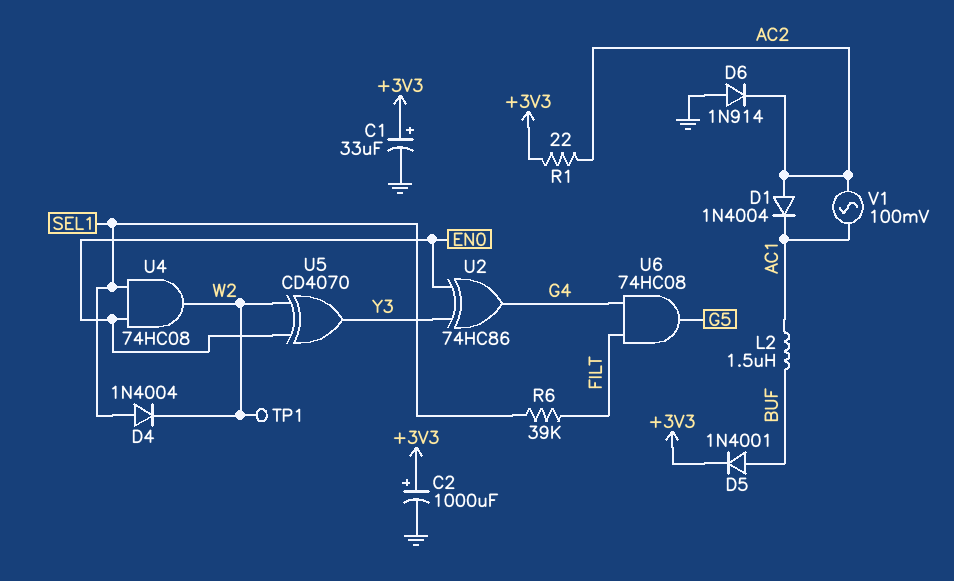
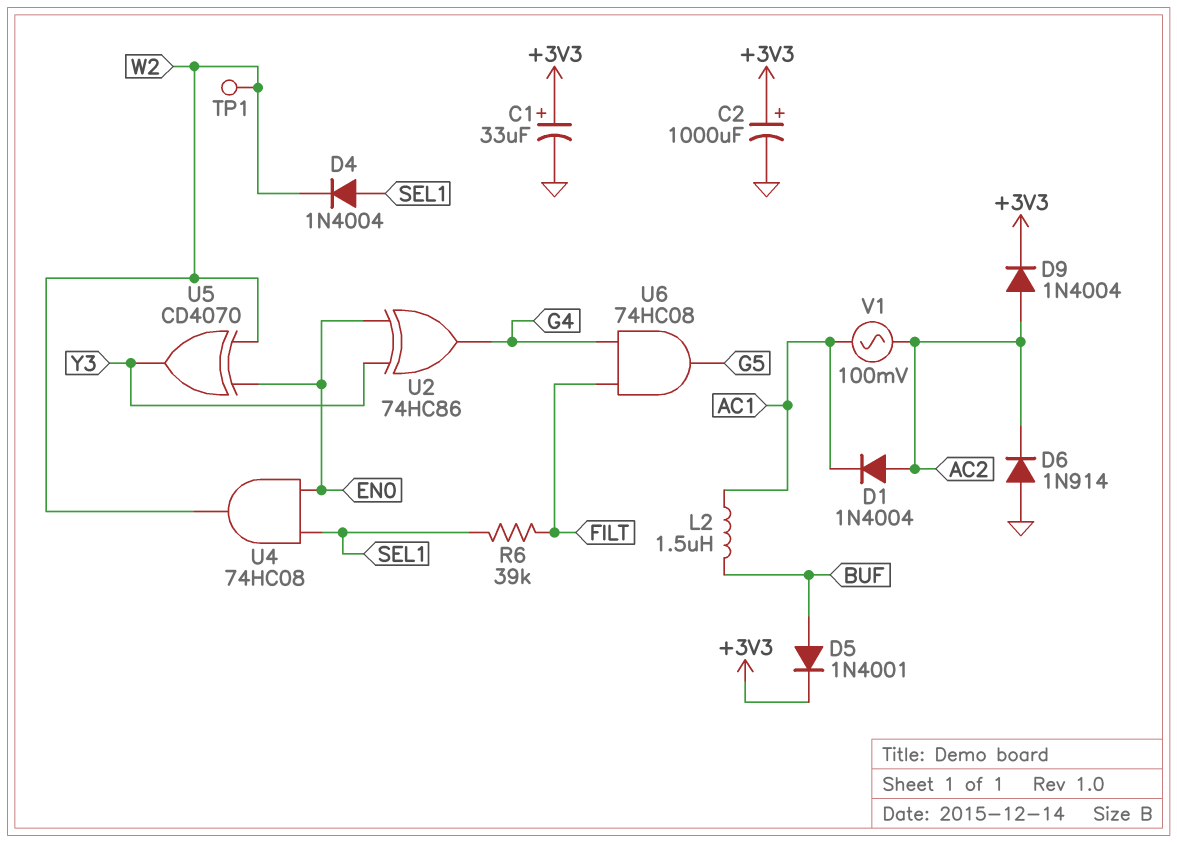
D9: none -> diode 1N4004 (A AC2, K +3V3)
R1: 22 (+3V3, AC2) -> none

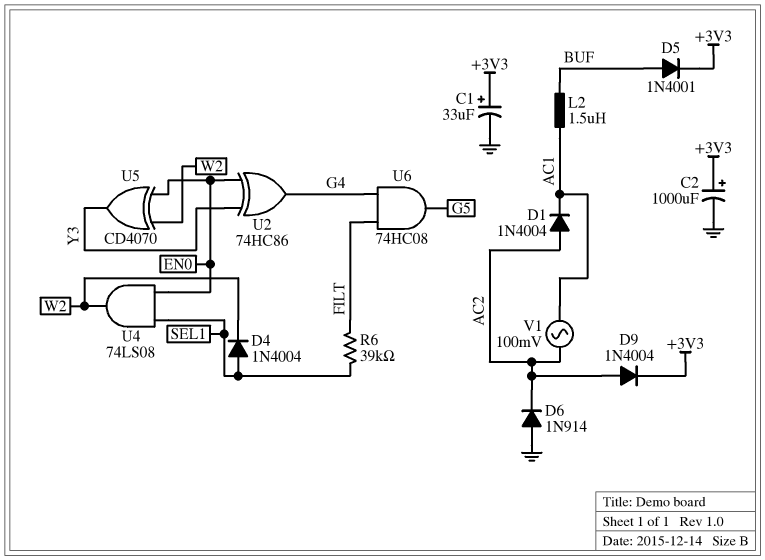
TP1: test point (W2) -> none
U4: AND 74HC08 (in EN0, in SEL1, out W2) -> AND 74LS08 (in EN0, in SEL1, out W2)

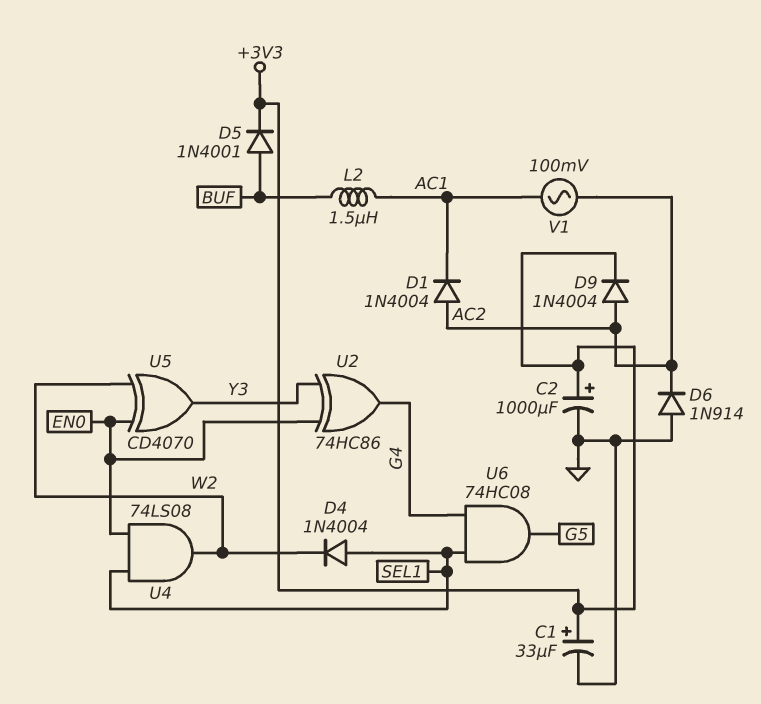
R6: 39k (FILT, SEL1) -> none
U6: AND 74HC08 (in FILT, in G4, out G5) -> AND 74HC08 (in G4, in SEL1, out G5)

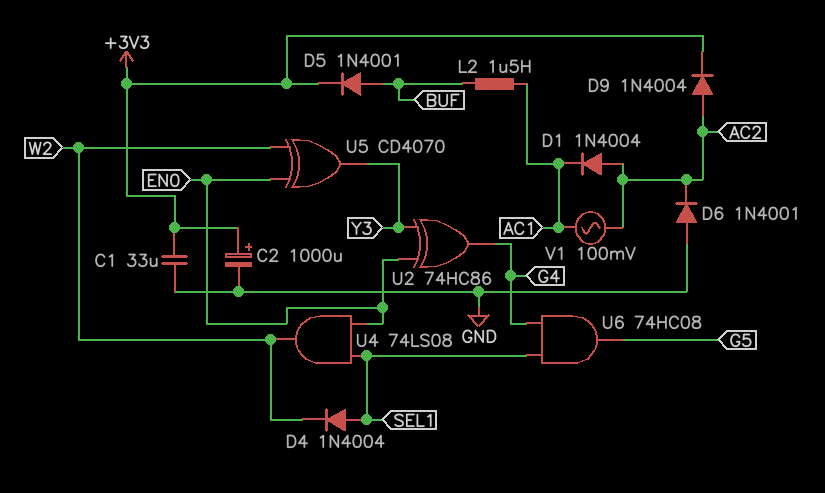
C1: 33uF (plus +3V3, minus GND) -> 33uF (+3V3, GND)
D6: diode 1N914 (A GND, K AC2) -> diode 1N4001 (A GND, K AC2)

